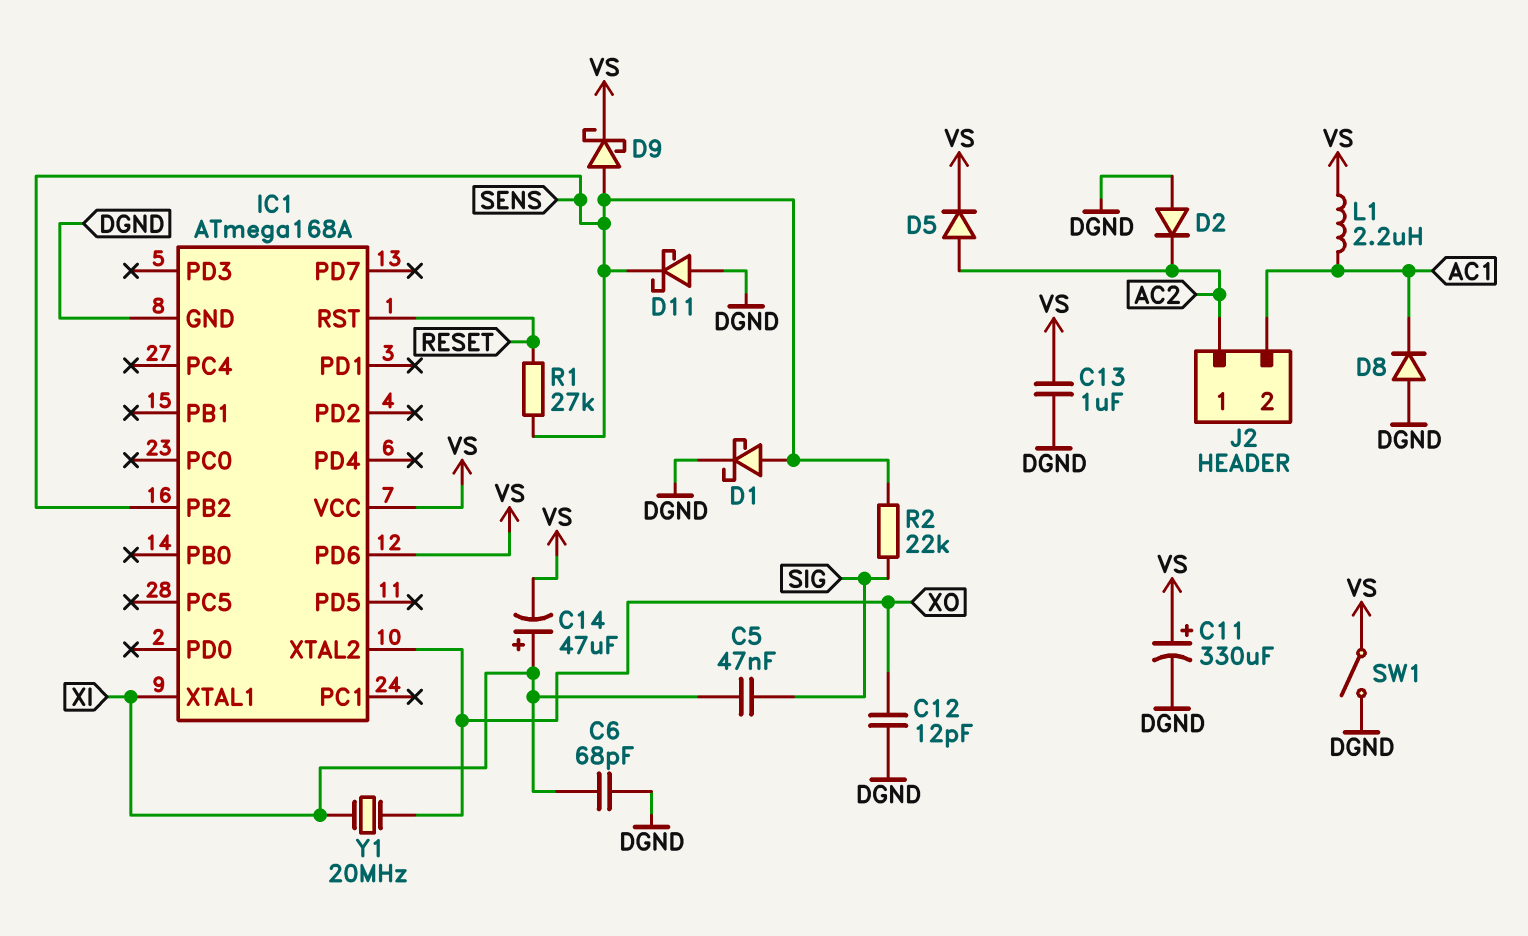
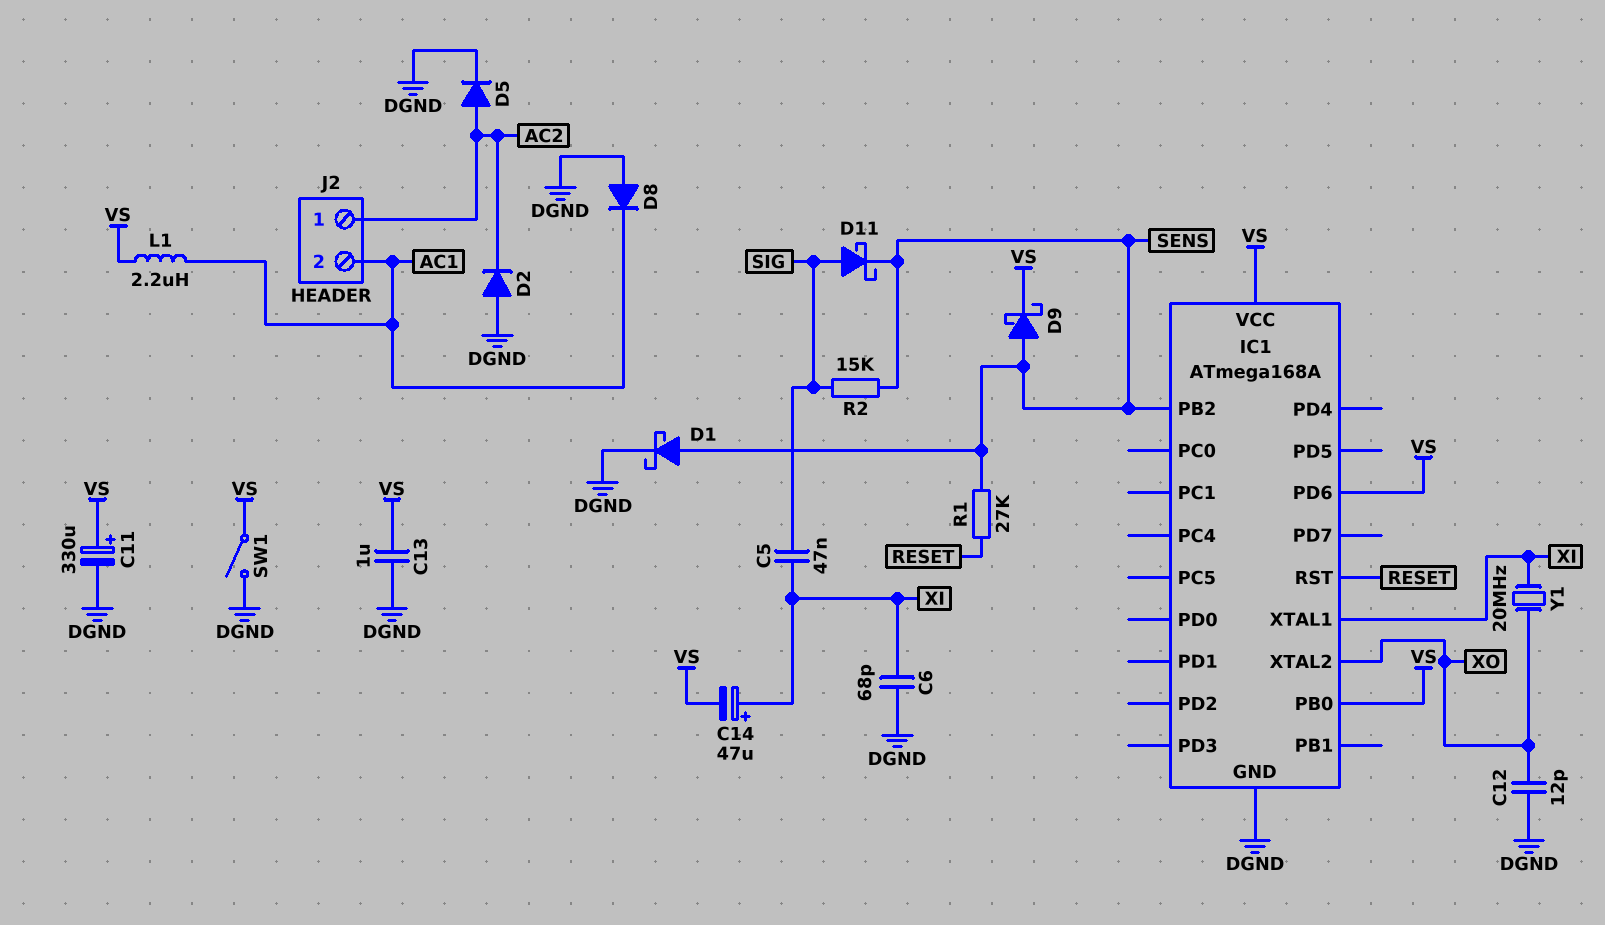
D5: diode (A AC2, K VS) -> diode (A AC2, K DGND)
D11: schottky (A DGND, K SENS) -> schottky (A SIG, K SENS)
IC1 pin PB0: none -> VS
R2: 22k (SENS, SIG) -> 15k (SENS, SIG)

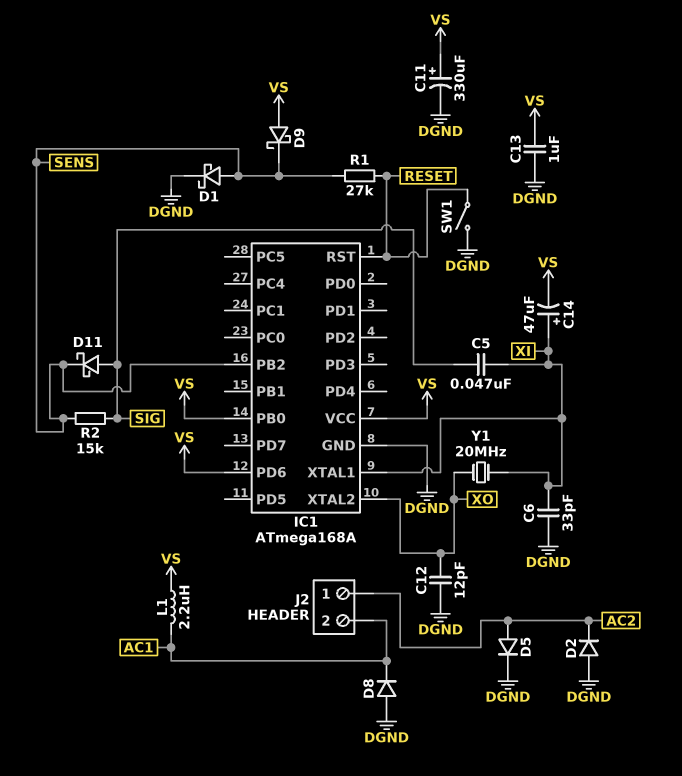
C6: 68pF (DGND, XI) -> 33pF (DGND, XI)
D9: schottky (A SENS, K VS) -> schottky (A VS, K SENS)
SW1: switch (DGND, VS) -> switch (DGND, RESET)

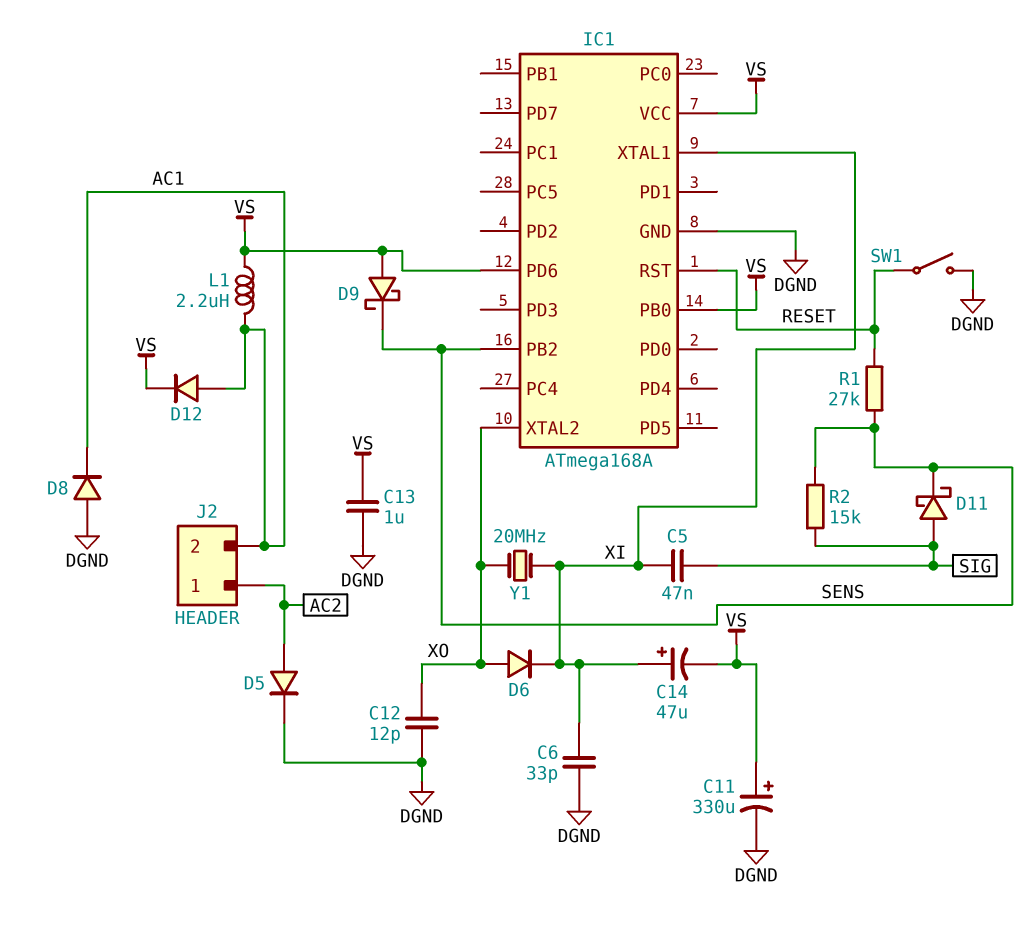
D1: schottky (A SENS, K DGND) -> none
D2: diode (A DGND, K AC2) -> none
D6: none -> diode (A XO, K XI)
D12: none -> diode (A AC1, K VS)

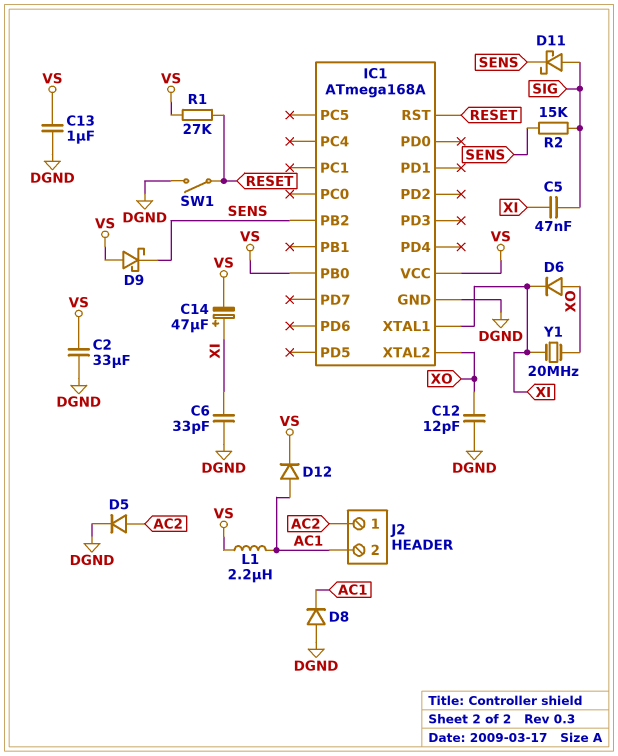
C2: none -> 33uF (DGND, VS)
C11: 330uF (plus VS, minus DGND) -> none
IC1 pin PD6: VS -> none
R1: 27k (RESET, SENS) -> 27k (RESET, VS)

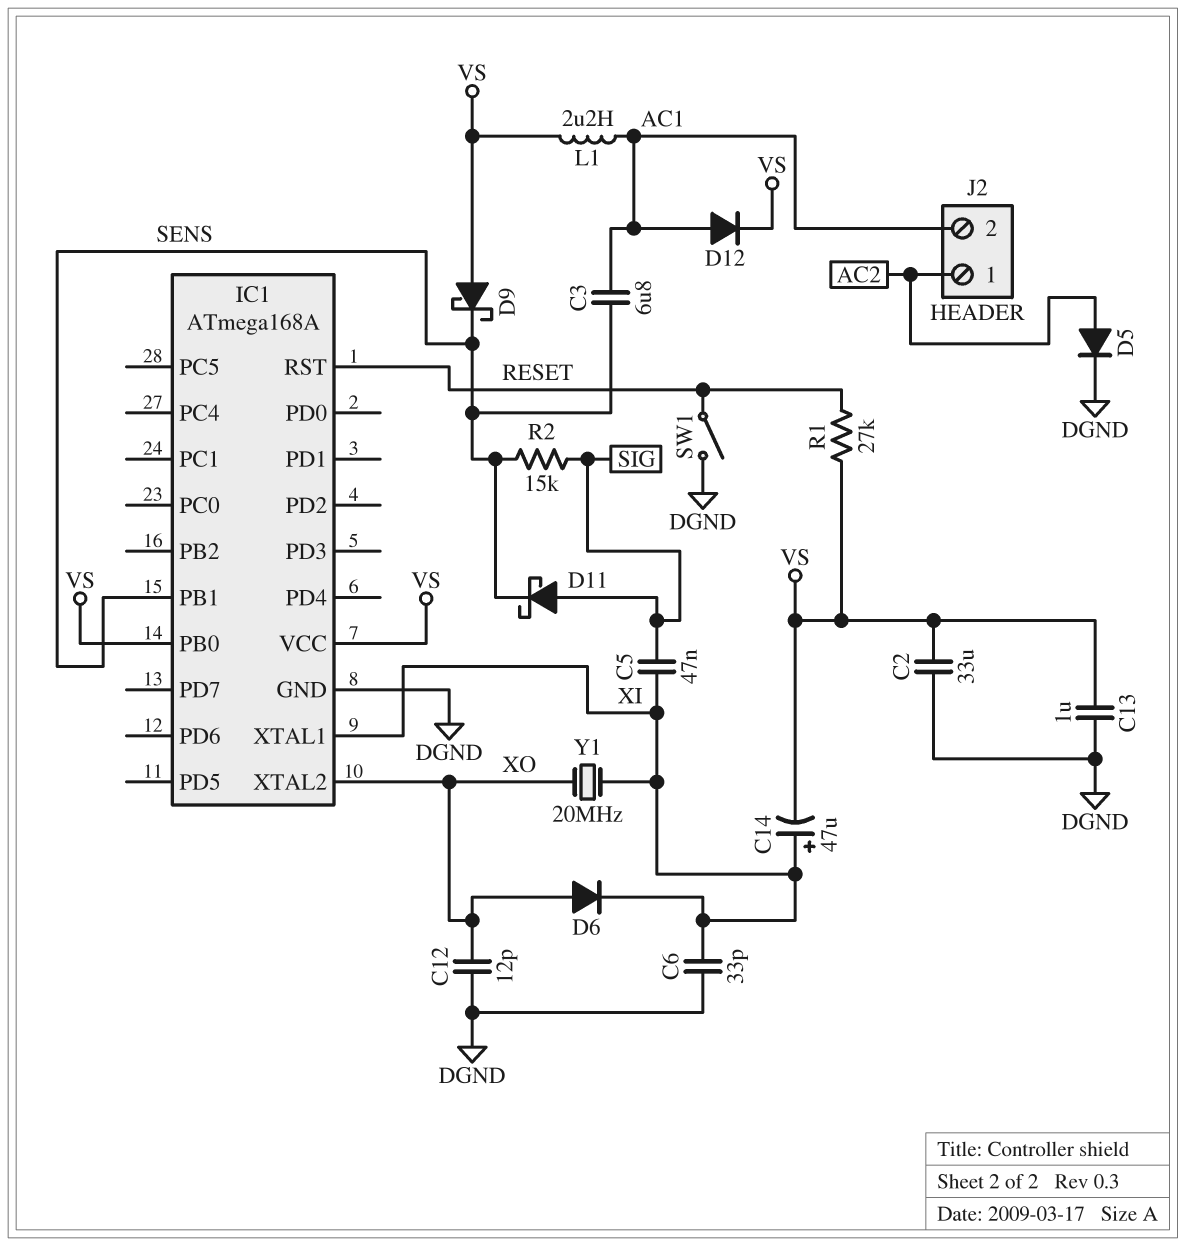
C3: none -> 6.8uF (AC1, SENS)
D8: diode (A DGND, K AC1) -> none
IC1 pin PB1: none -> SENS
IC1 pin PB2: SENS -> none

